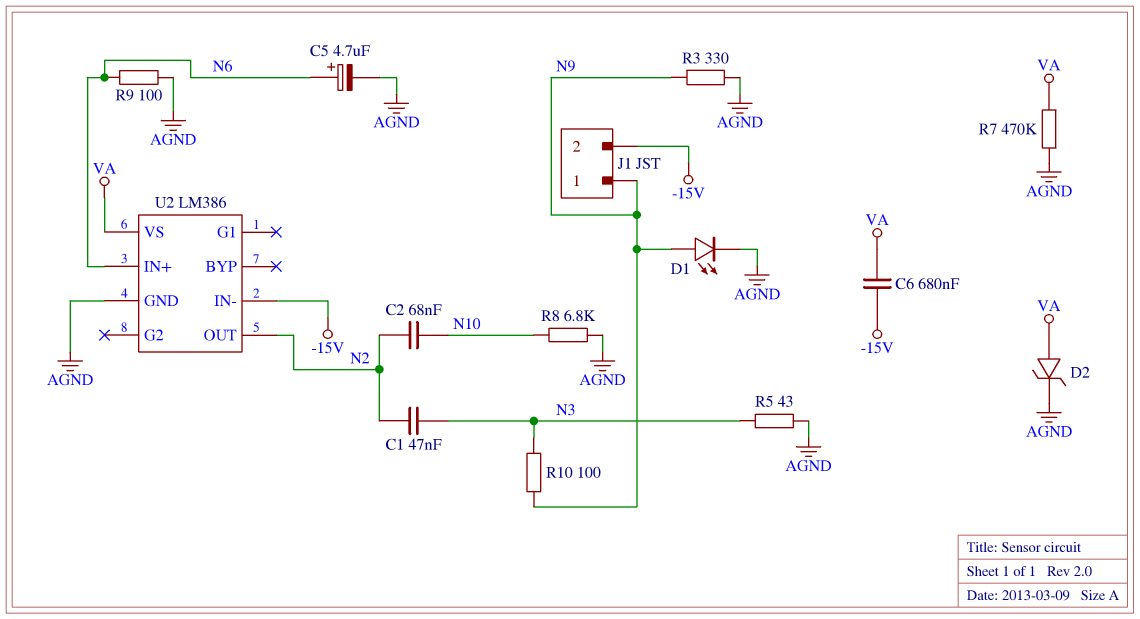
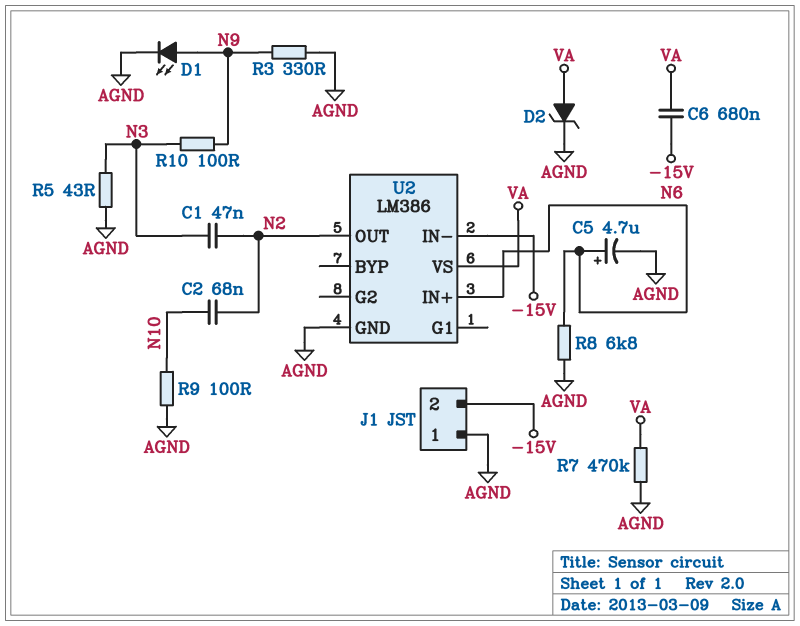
J1 pin 1: N9 -> AGND
R8: 6.8k (AGND, N10) -> 6.8k (AGND, N6)
R9: 100 (AGND, N6) -> 100 (AGND, N10)

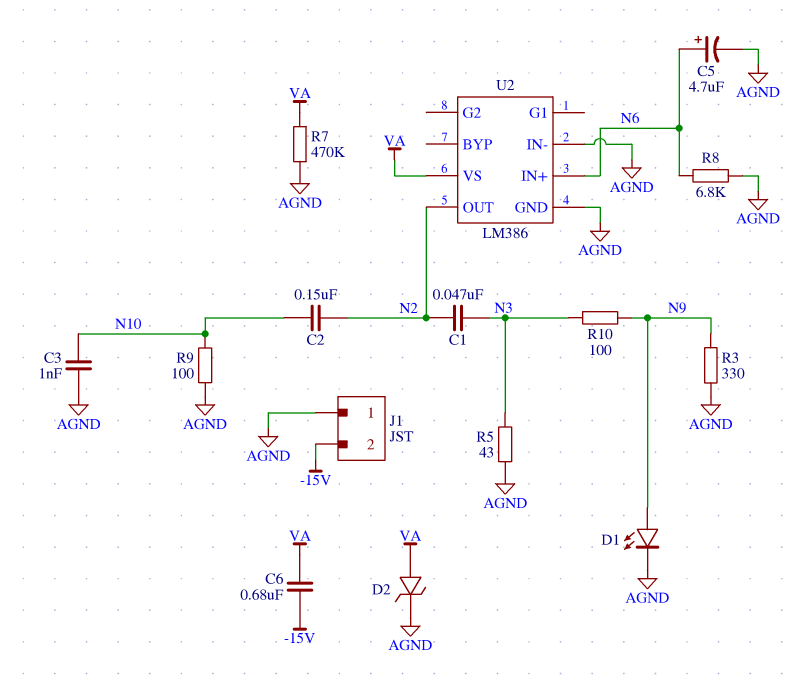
C2: 68nF (N2, N10) -> 150nF (N2, N10)
C3: none -> 1nF (AGND, N10)
U2 pin IN-: -15V -> AGND

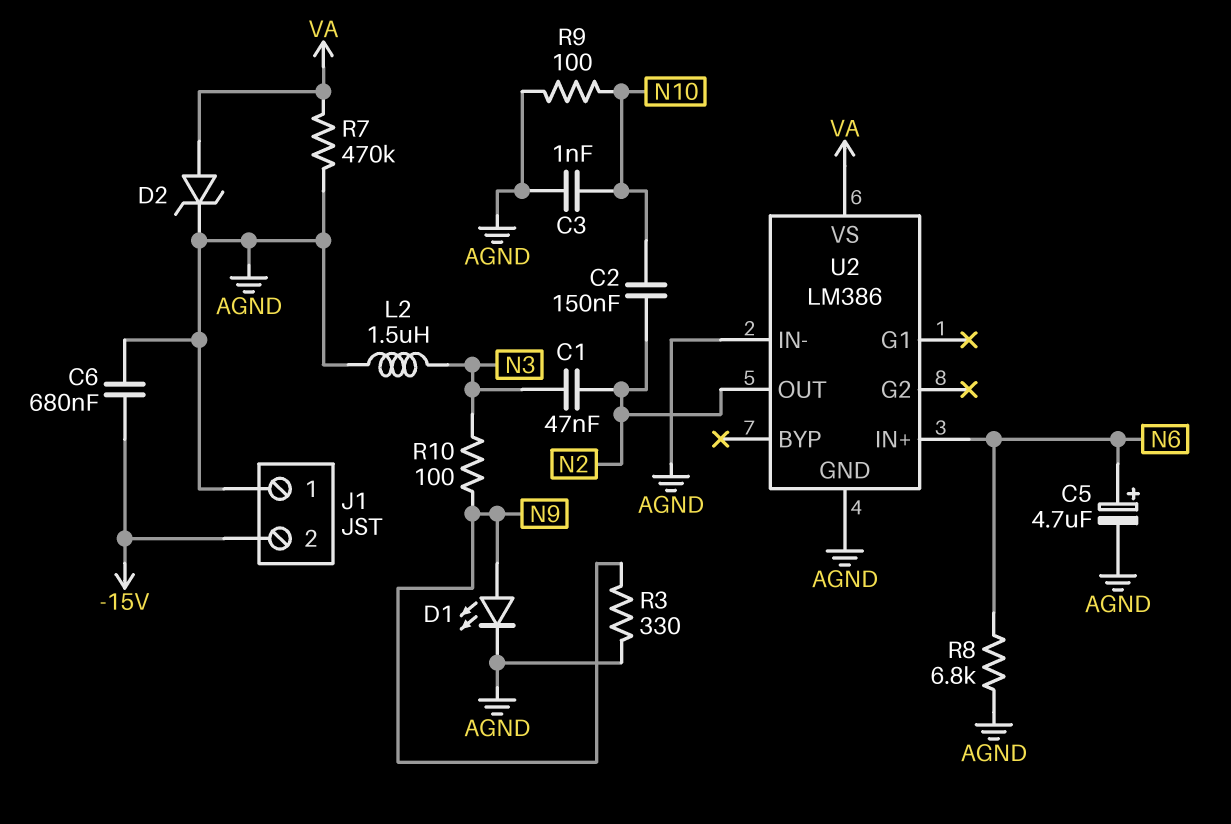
C6: 680nF (-15V, VA) -> 680nF (-15V, AGND)
L2: none -> 1.5uH (AGND, N3)
R5: 43 (AGND, N3) -> none

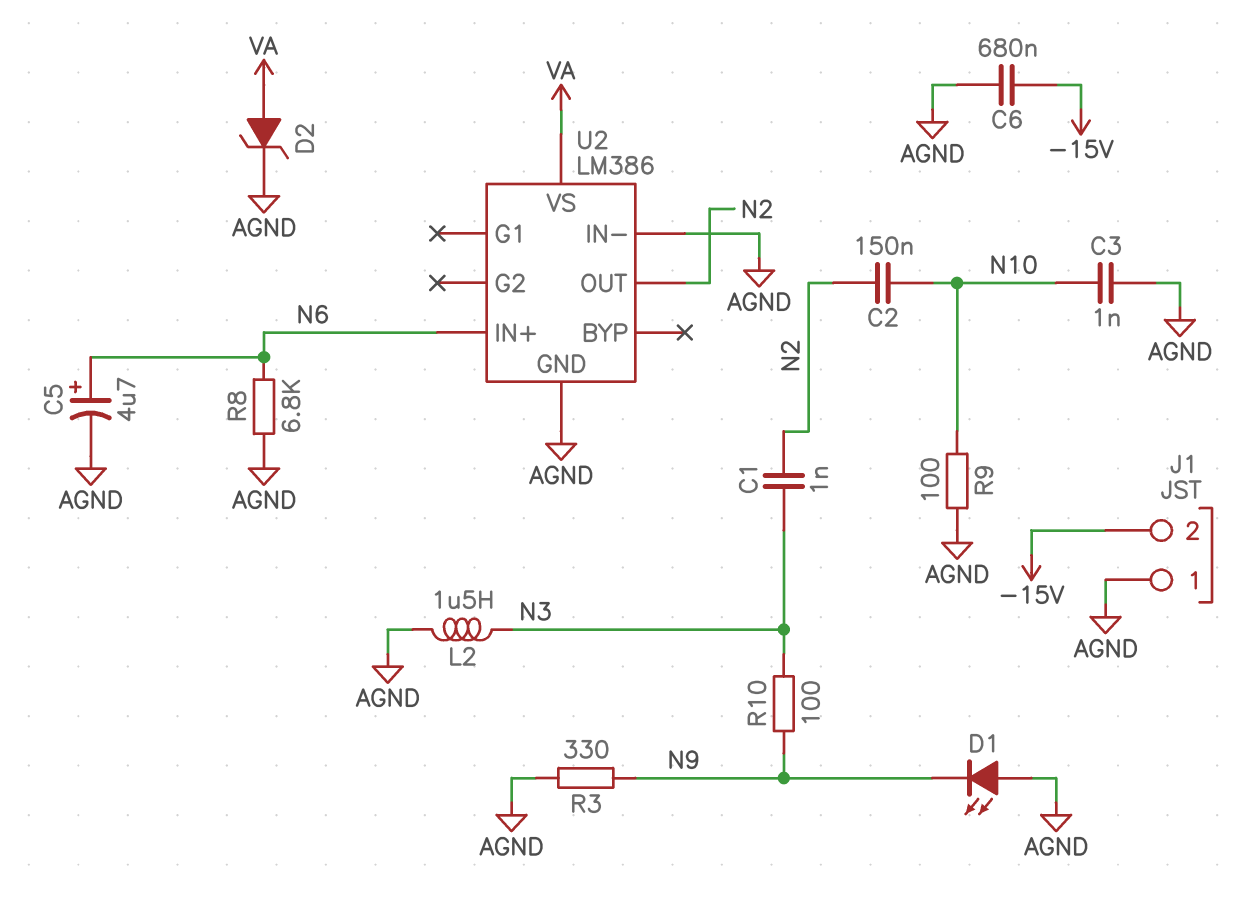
C1: 47nF (N2, N3) -> 1nF (N2, N3)
D1: LED (A N9, K AGND) -> LED (A AGND, K N9)
R7: 470k (AGND, VA) -> none

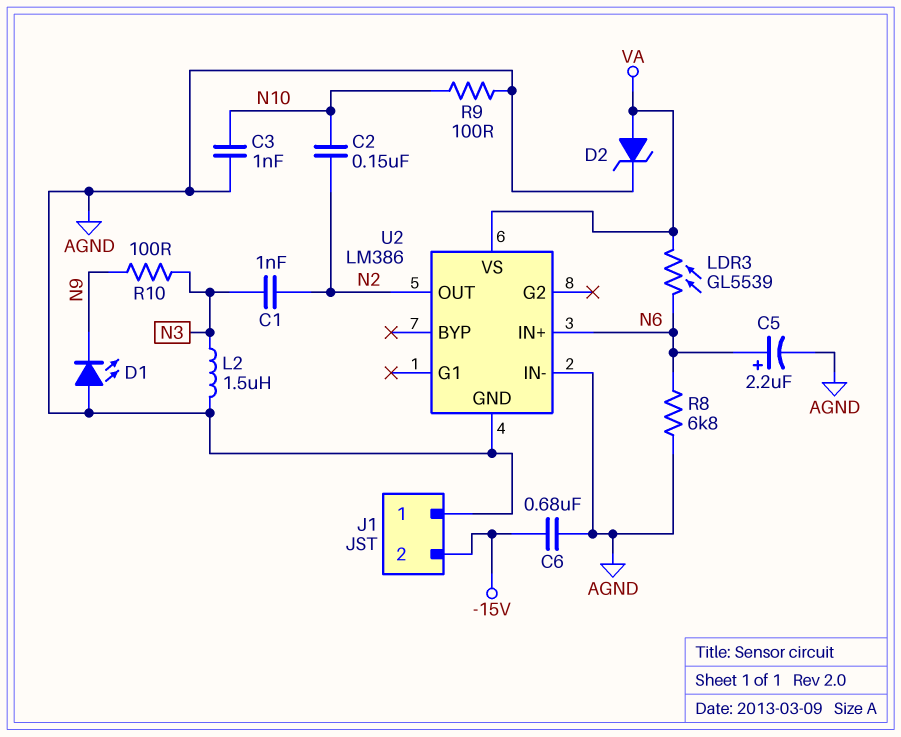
C5: 4.7uF (plus N6, minus AGND) -> 2.2uF (plus N6, minus AGND)
LDR3: none -> GL5539 (N6, VA)
R3: 330 (AGND, N9) -> none

